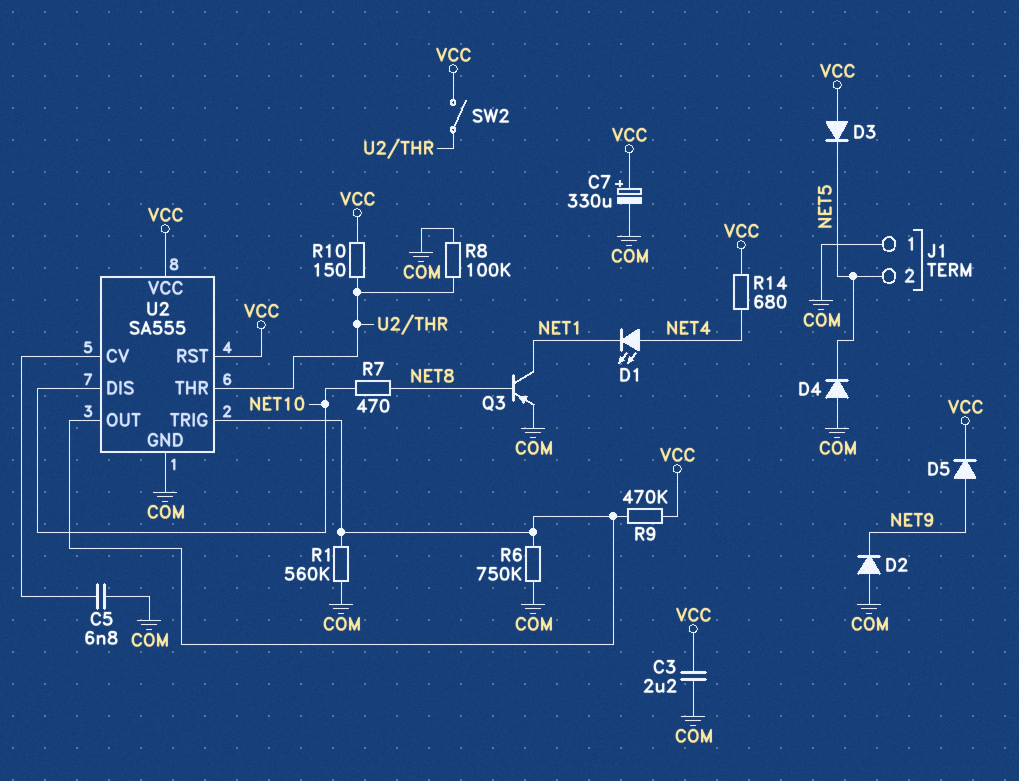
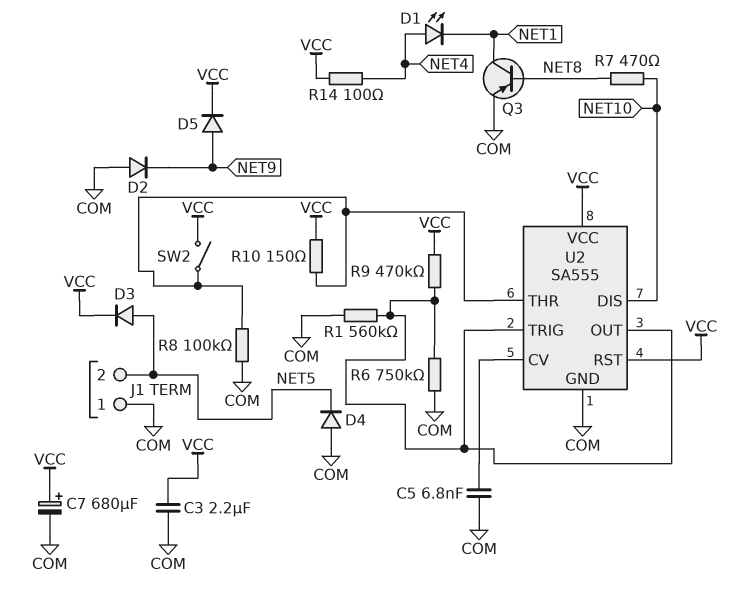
C7: 330uF (plus VCC, minus COM) -> 680uF (plus VCC, minus COM)
D3: diode (A VCC, K NET5) -> diode (A NET5, K VCC)
R14: 680 (NET4, VCC) -> 100 (NET4, VCC)

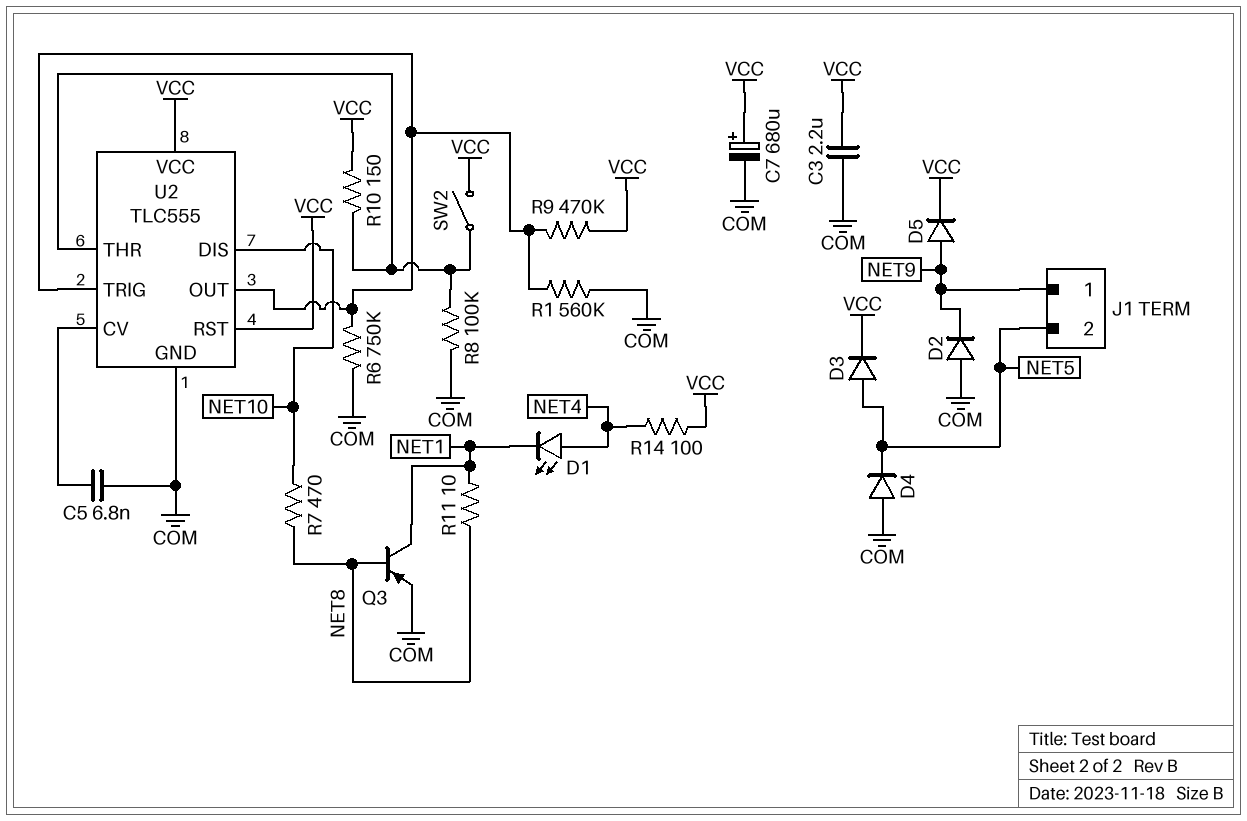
J1 pin 1: COM -> NET9
R11: none -> 10 (NET1, NET8)
U2: SA555 -> TLC555

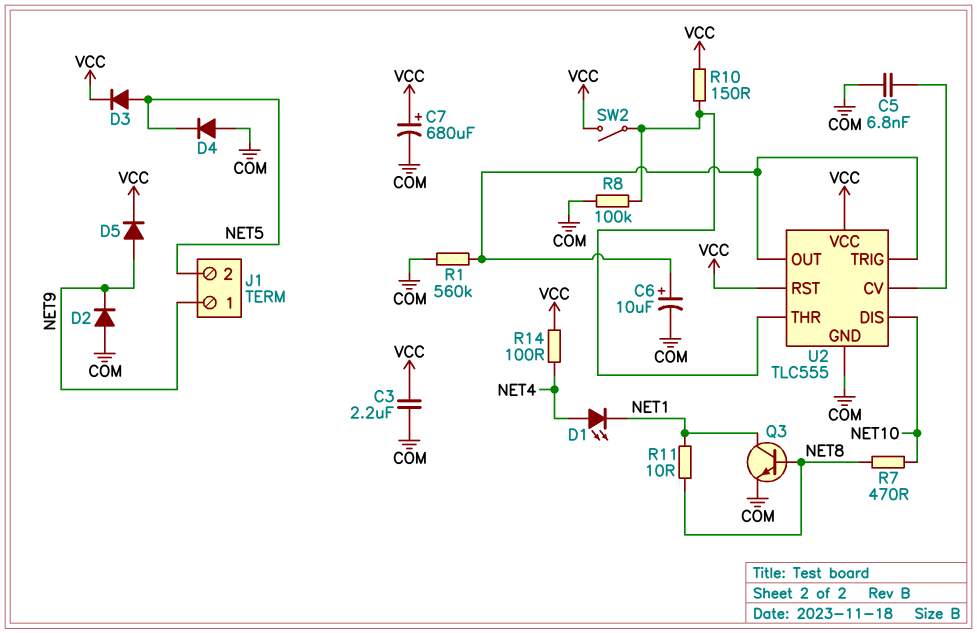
C6: none -> 10uF (plus U2/OUT, minus COM)
Q3: PNP (B NET8, C NET1, E COM) -> NPN (B NET8, C NET1, E COM)
R6: 750k (COM, U2/OUT) -> none
R9: 470k (U2/OUT, VCC) -> none

